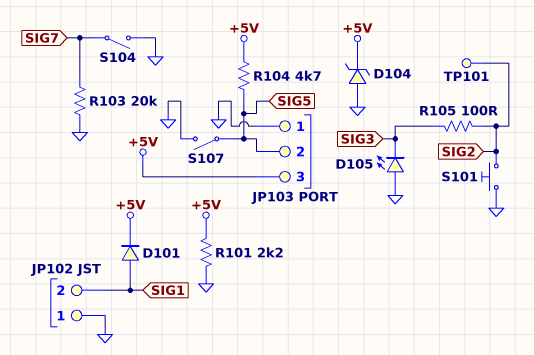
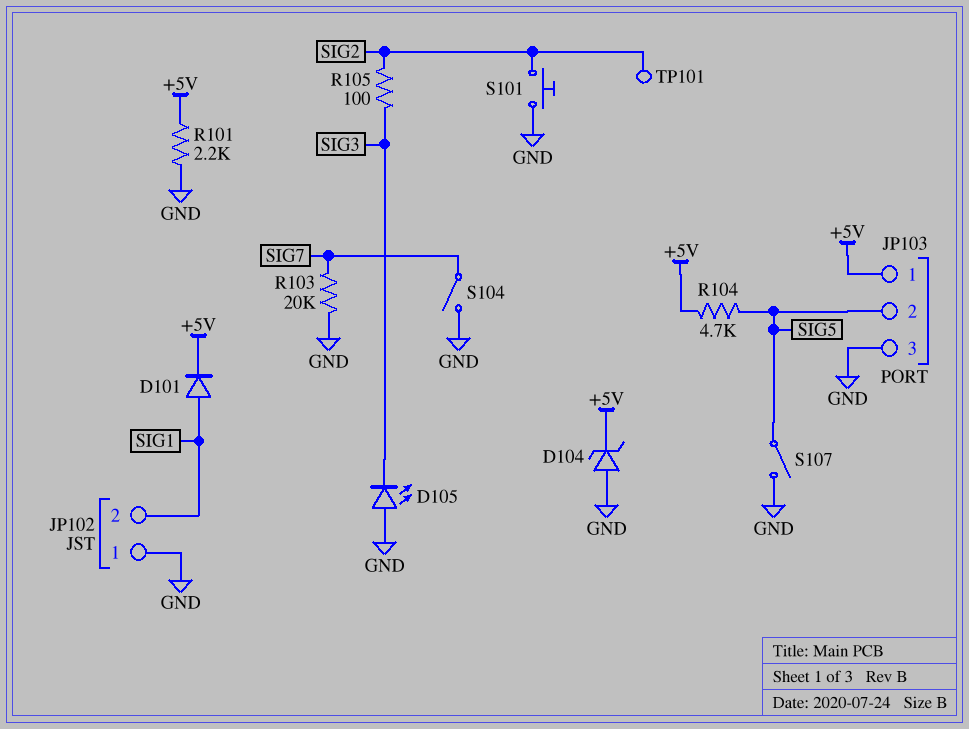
JP103 pin 1: GND -> +5V
JP103 pin 3: +5V -> GND

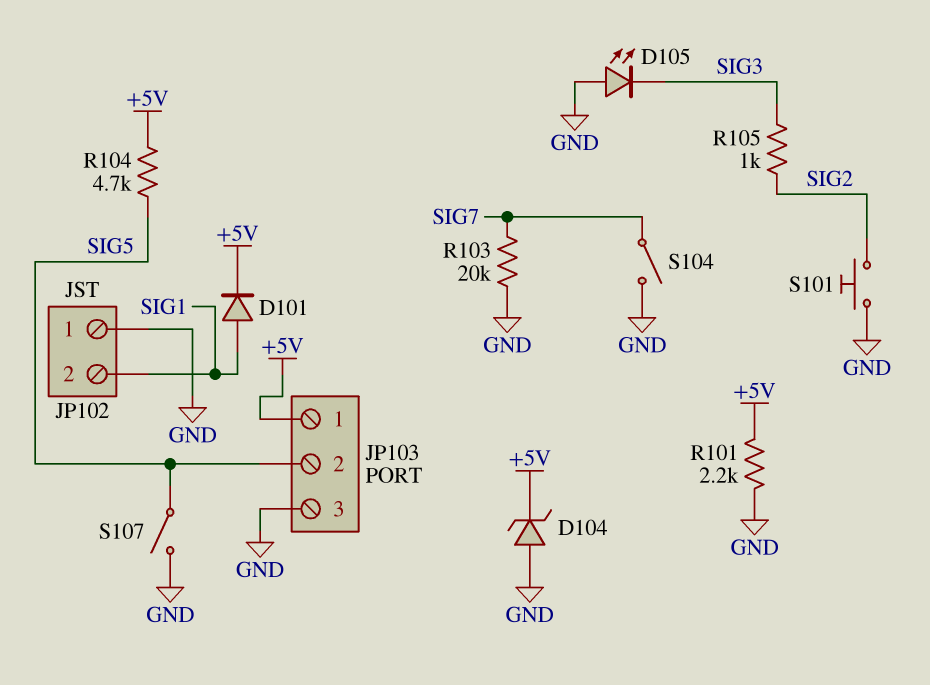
R105: 100 (SIG2, SIG3) -> 1k (SIG2, SIG3)
TP101: test point (SIG2) -> none

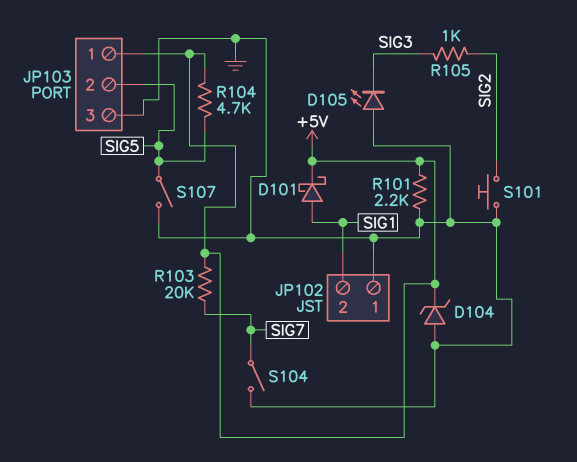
D101: diode (A SIG1, K +5V) -> schottky (A SIG1, K +5V)
R103: 20k (GND, SIG7) -> 20k (+5V, SIG7)

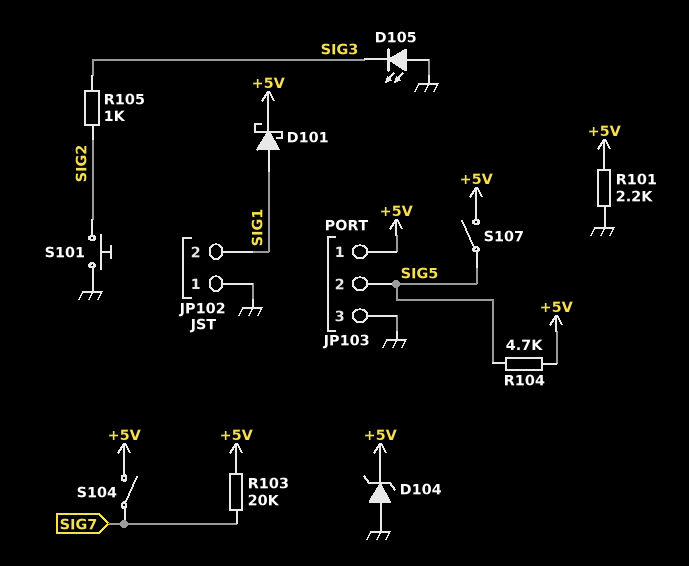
S104: switch (GND, SIG7) -> switch (+5V, SIG7)
S107: switch (GND, SIG5) -> switch (+5V, SIG5)

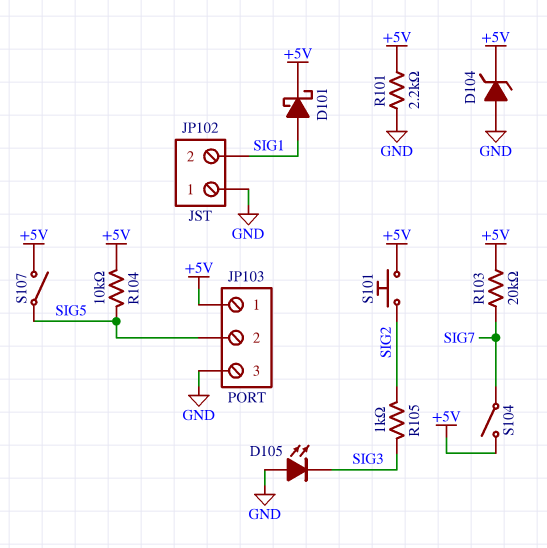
R104: 4.7k (+5V, SIG5) -> 10k (+5V, SIG5)
S101: button (GND, SIG2) -> button (+5V, SIG2)

